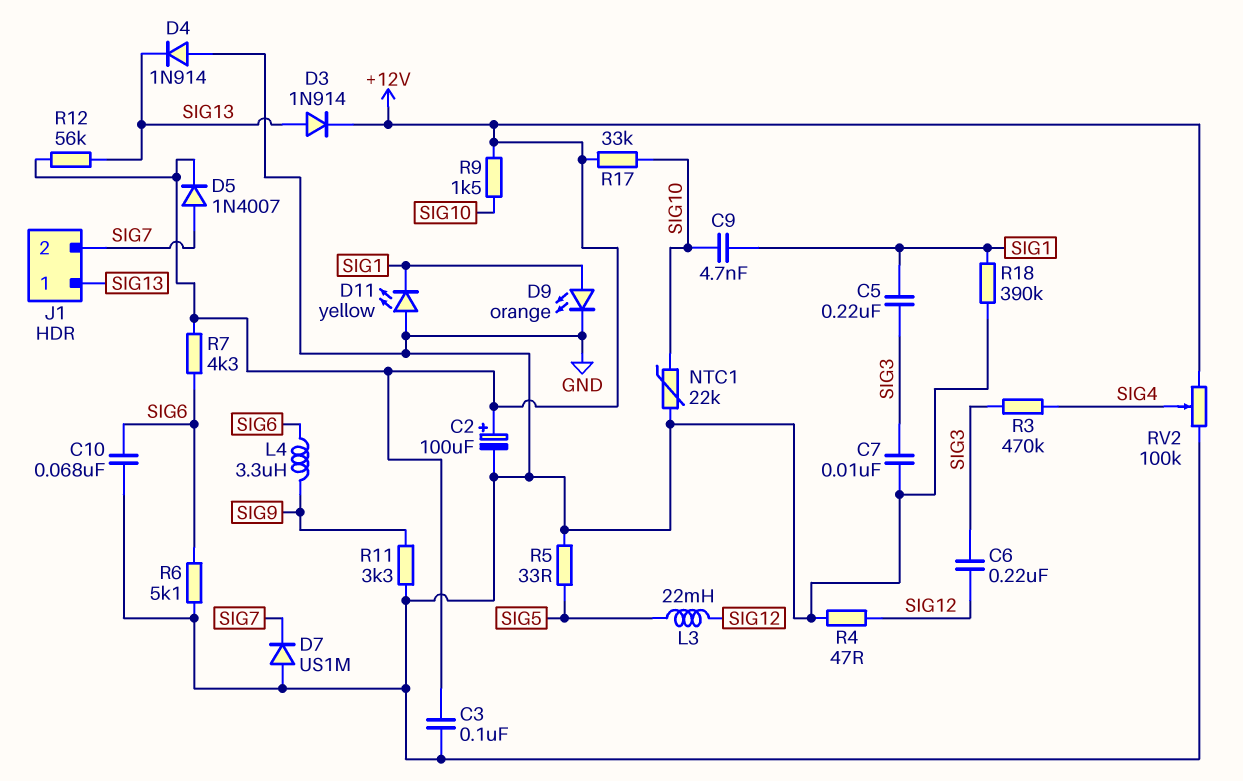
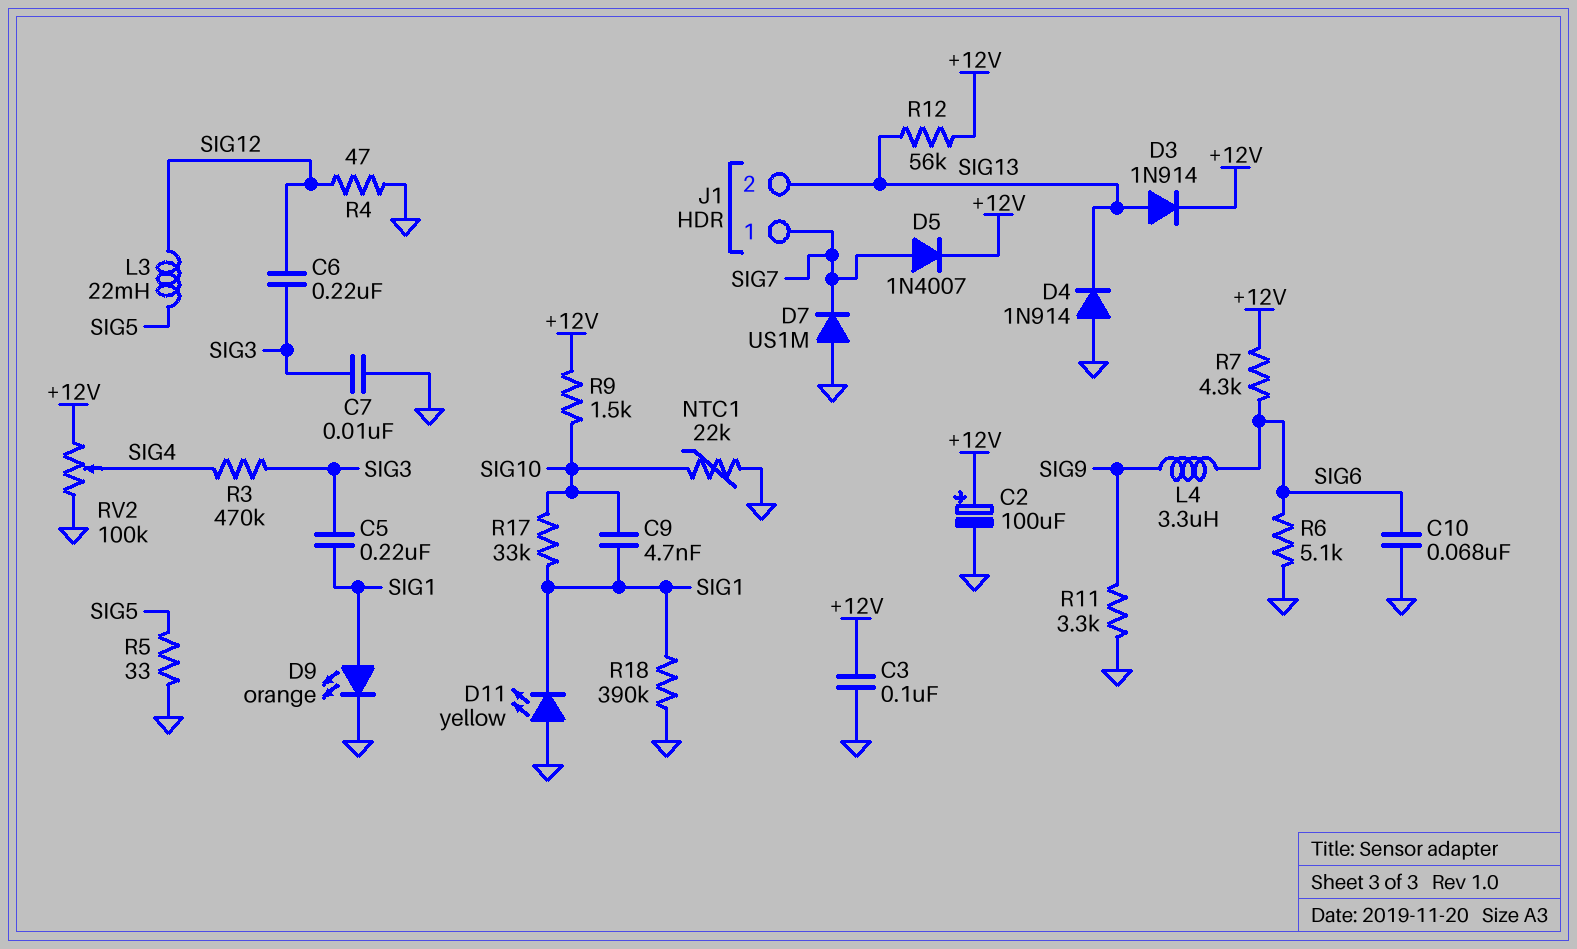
J1 pin 1: SIG13 -> SIG7
J1 pin 2: SIG7 -> SIG13
R17: 33k (+12V, SIG10) -> 33k (SIG1, SIG10)

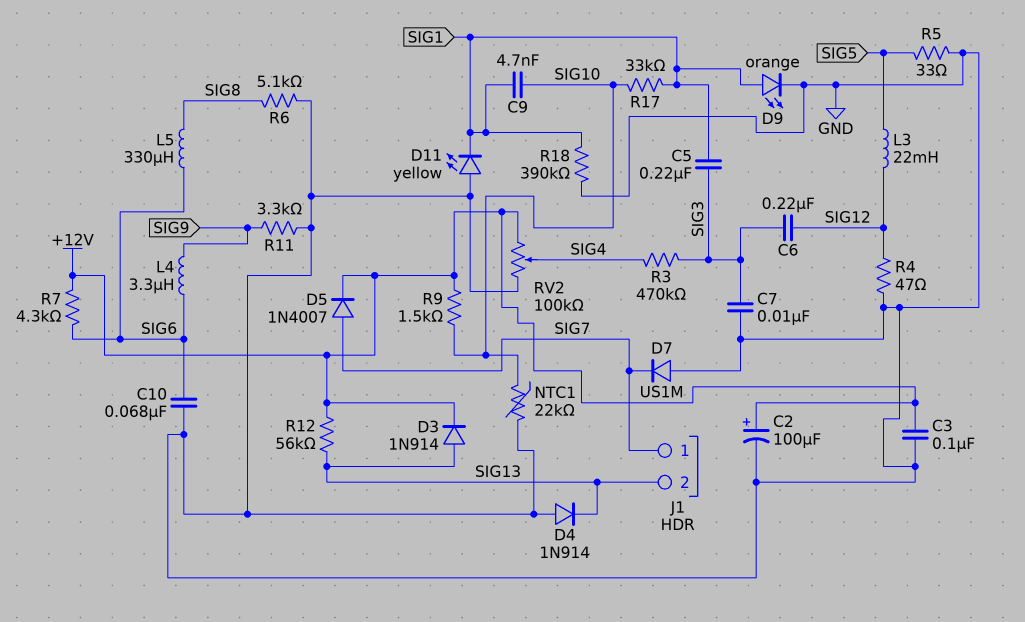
L5: none -> 330uH (SIG6, SIG8)
R6: 5.1k (GND, SIG6) -> 5.1k (GND, SIG8)

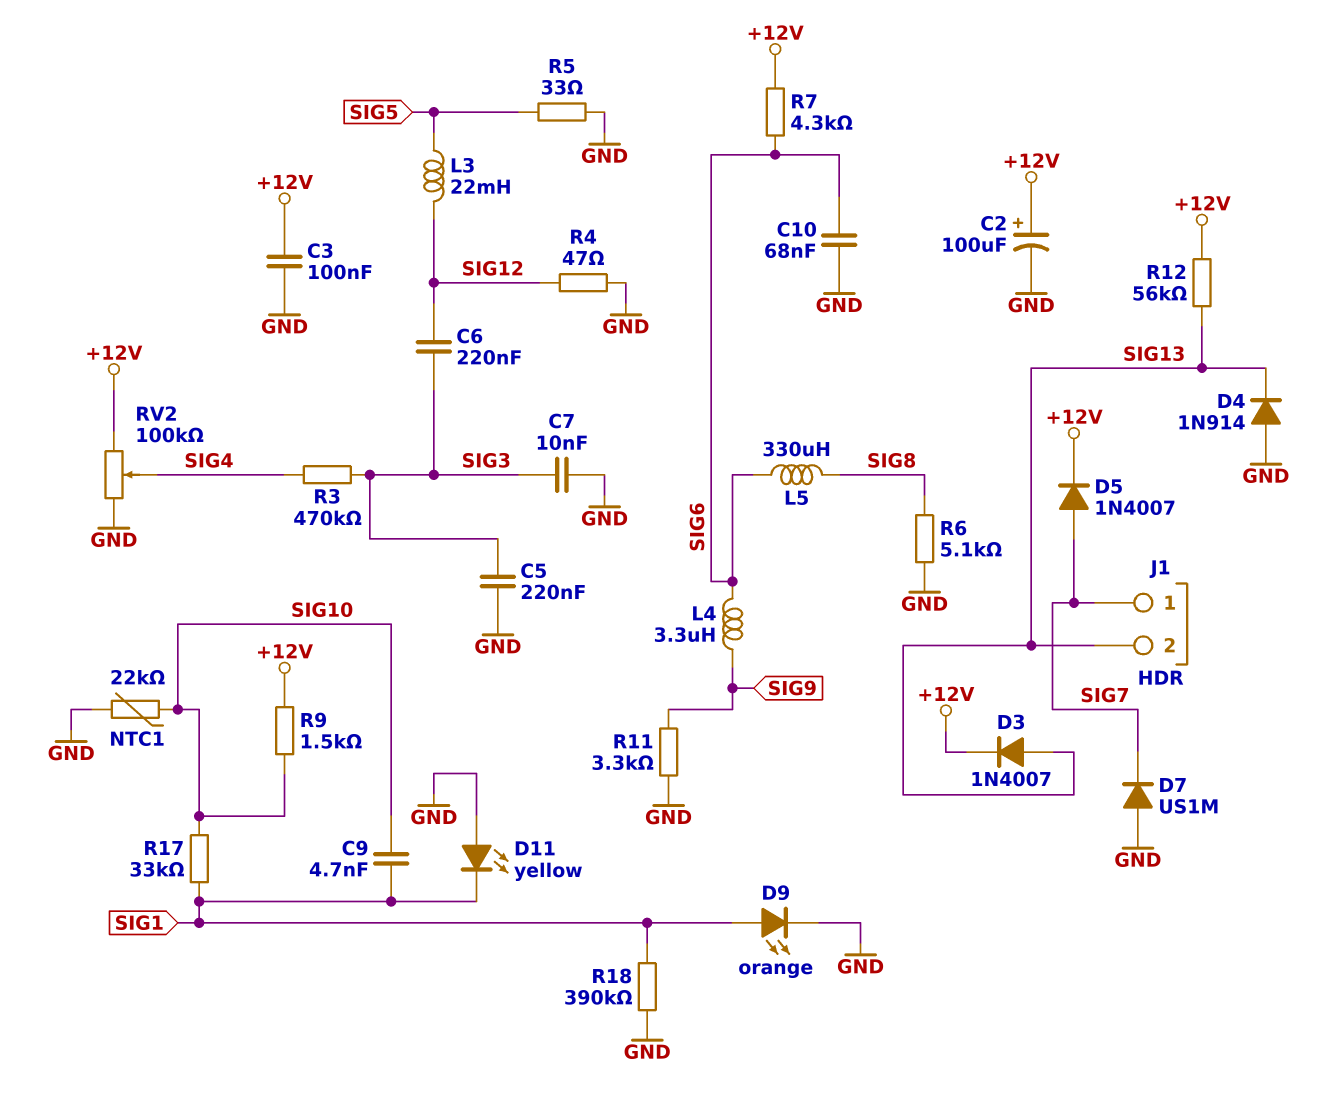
C5: 220nF (SIG1, SIG3) -> 220nF (GND, SIG3)
D3: diode 1N914 (A SIG13, K +12V) -> diode 1N4007 (A SIG13, K +12V)

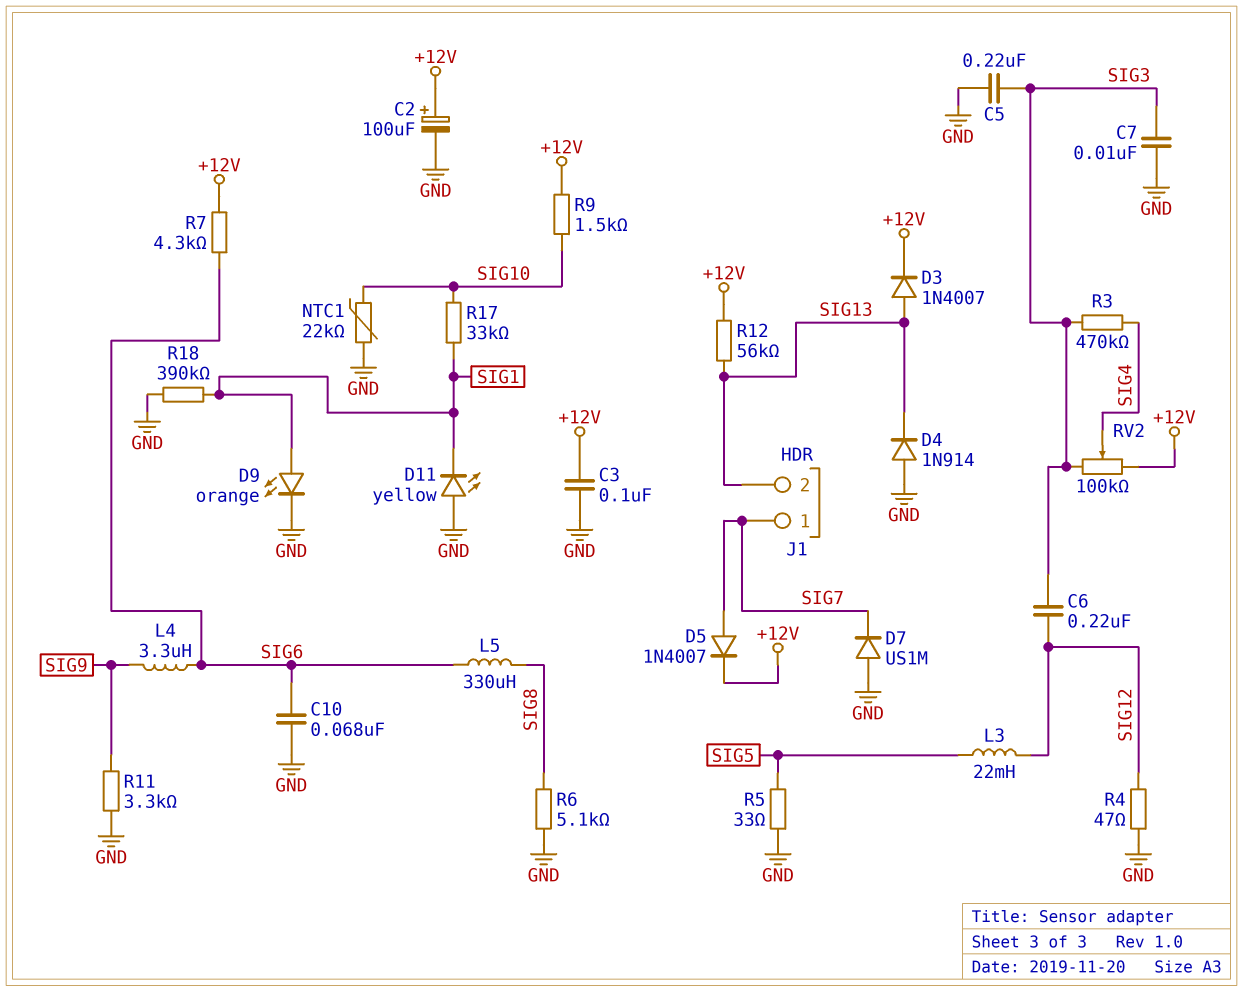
C9: 4.7nF (SIG1, SIG10) -> none
RV2: 100k (+12V, GND, wiper SIG4) -> 100k (+12V, SIG3, wiper SIG4)

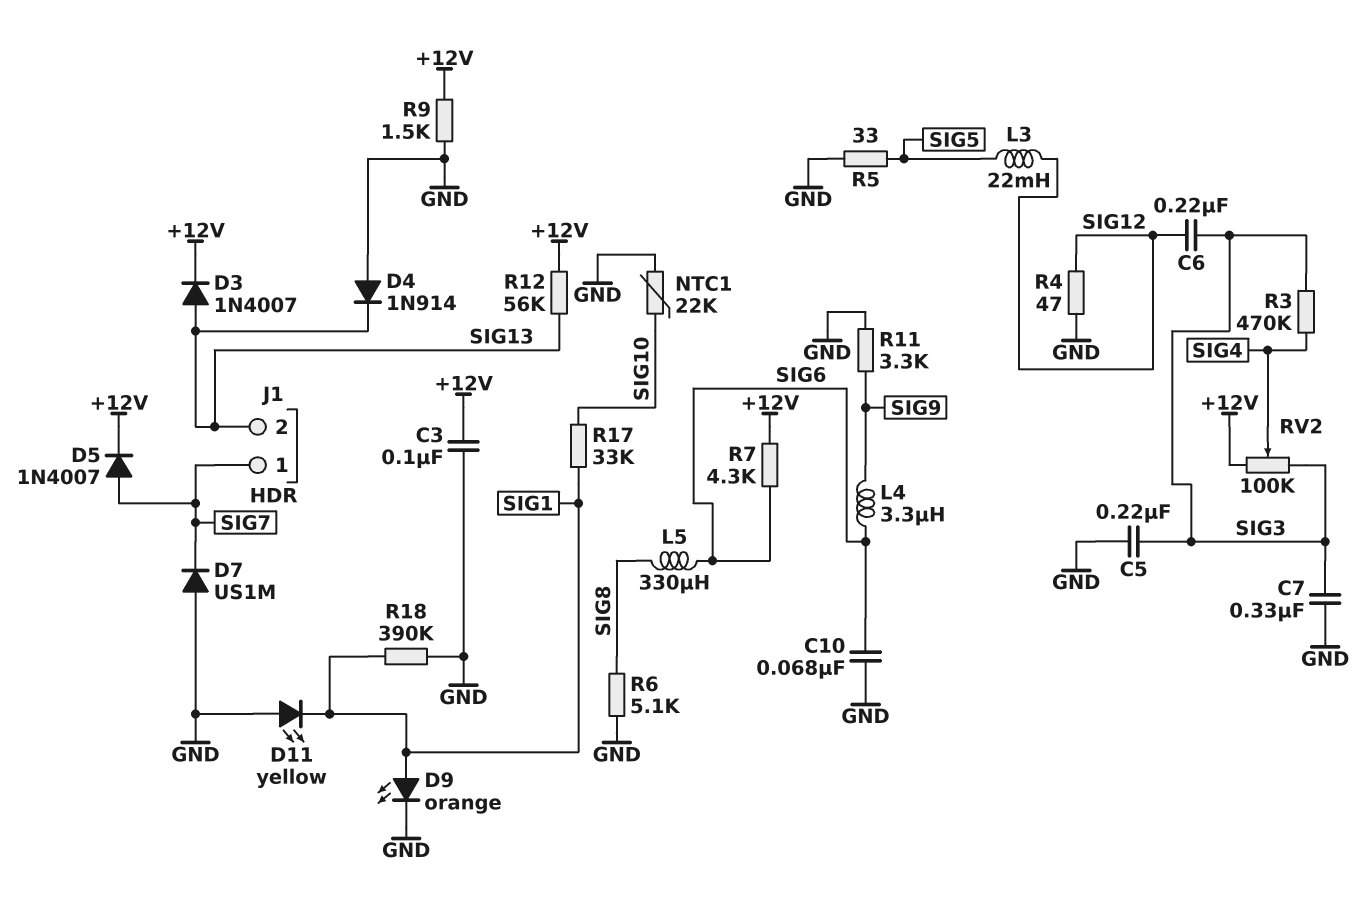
C2: 100uF (plus +12V, minus GND) -> none
C7: 10nF (GND, SIG3) -> 330nF (GND, SIG3)
R9: 1.5k (+12V, SIG10) -> 1.5k (+12V, GND)

